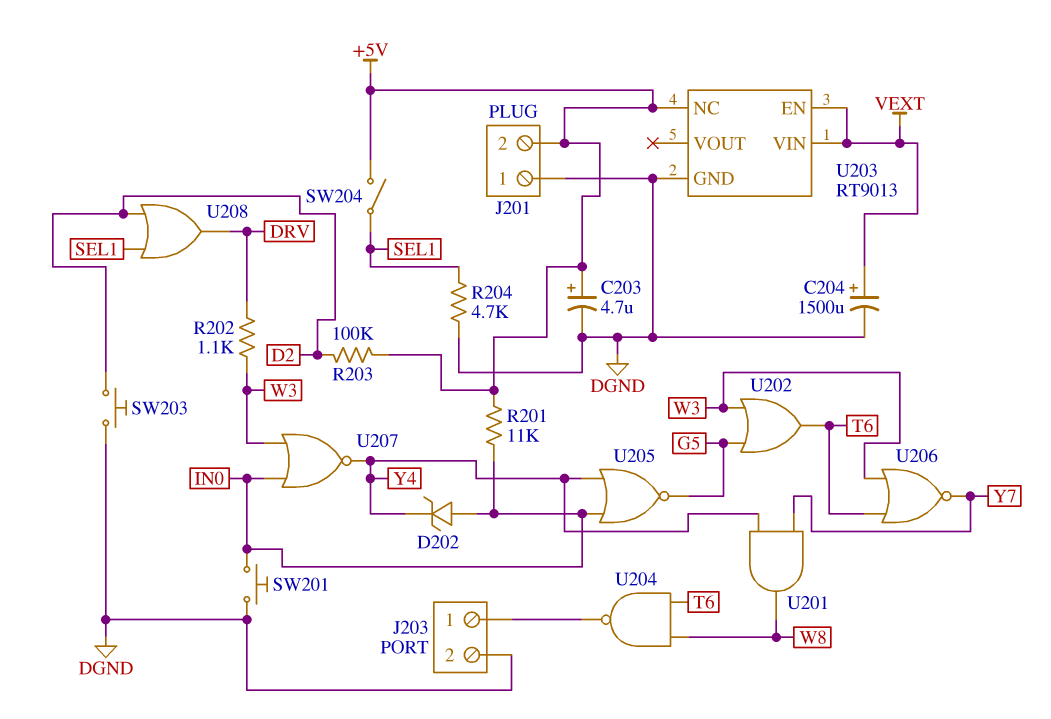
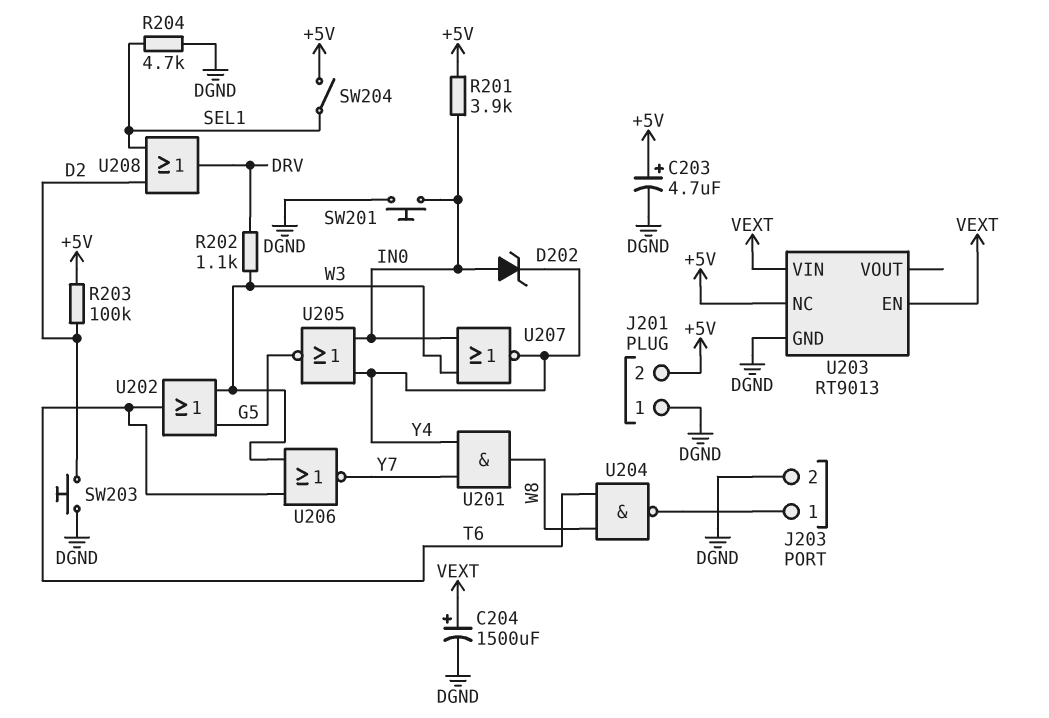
R201: 11k (+5V, IN0) -> 3.9k (+5V, IN0)

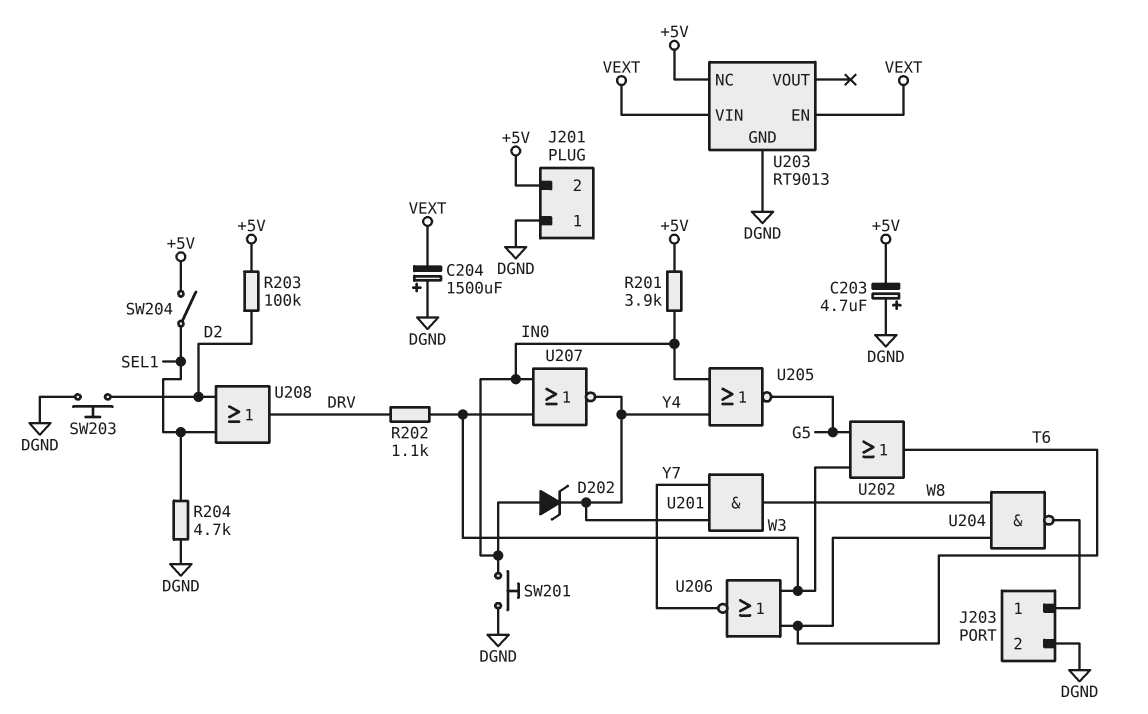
C203: 4.7uF (plus +5V, minus DGND) -> 4.7uF (plus DGND, minus +5V)
C204: 1500uF (plus VEXT, minus DGND) -> 1500uF (plus DGND, minus VEXT)

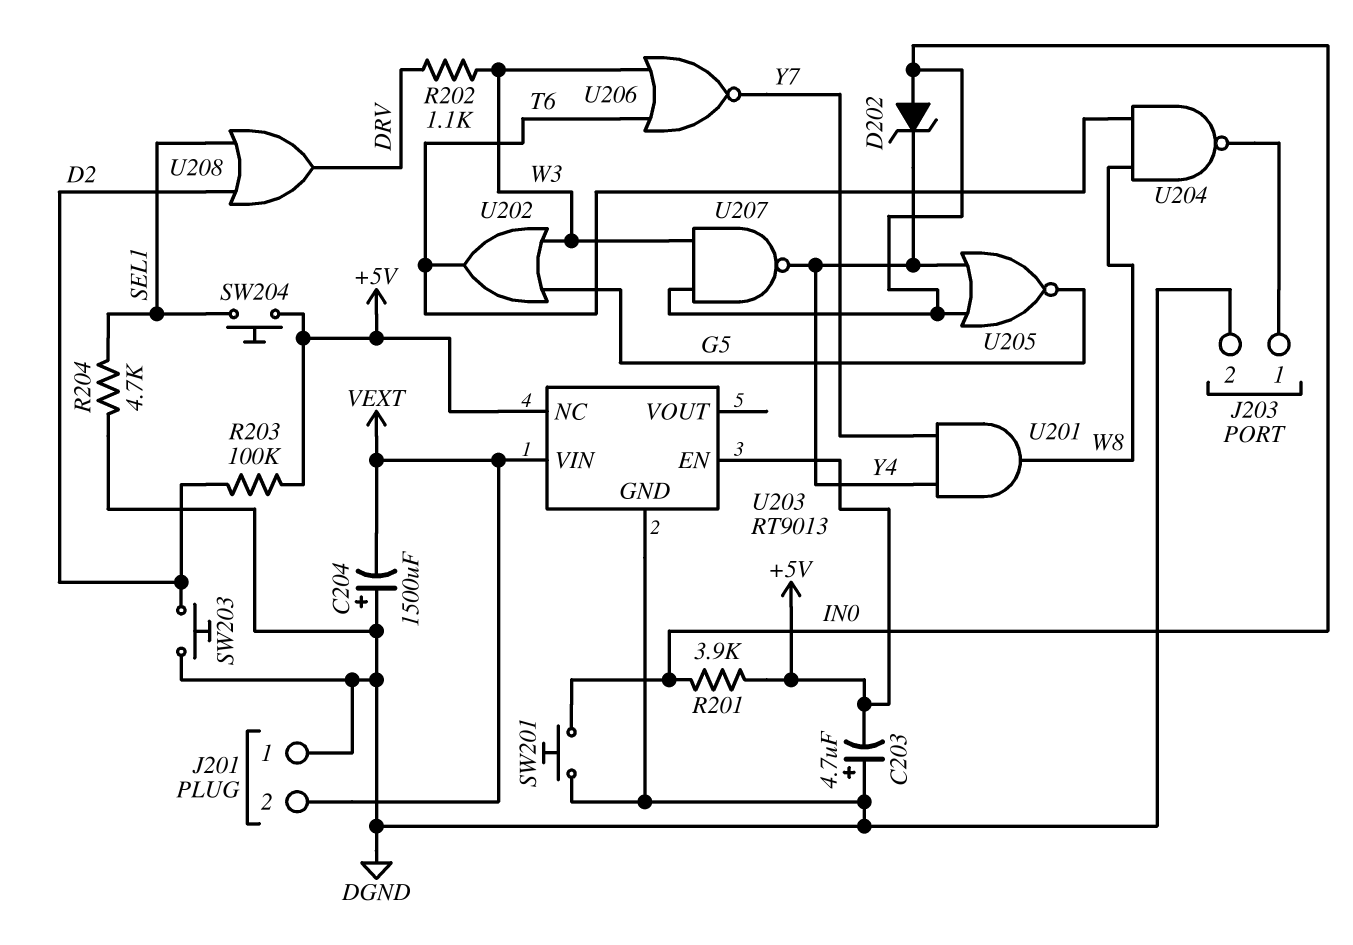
J201 pin 2: +5V -> VEXT
SW204: switch (+5V, SEL1) -> button (+5V, SEL1)
U203 pin EN: VEXT -> +5V
U207: NOR (in IN0, in W3, out Y4) -> NAND (in IN0, in W3, out Y4)

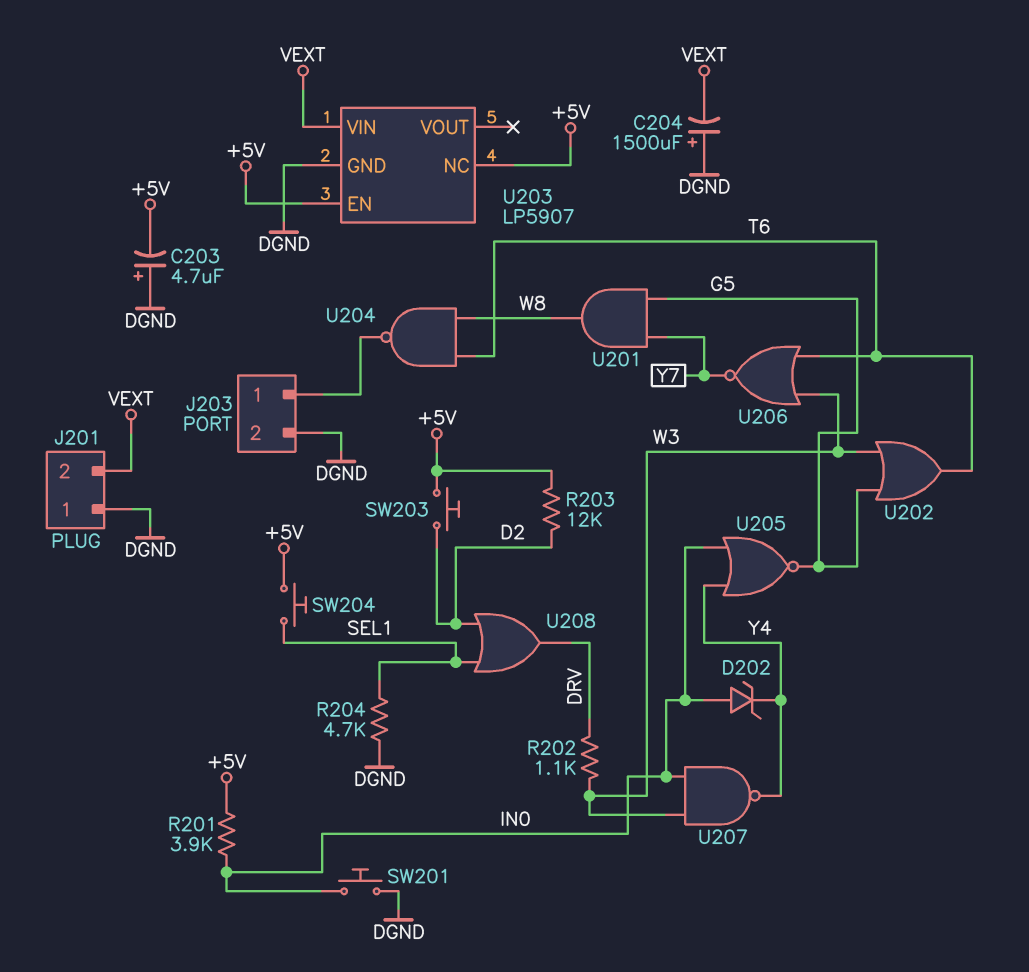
R203: 100k (+5V, D2) -> 12k (+5V, D2)
SW203: button (D2, DGND) -> button (+5V, D2)
U201: AND (in Y4, in Y7, out W8) -> AND (in G5, in Y7, out W8)
U203: RT9013 -> LP5907

